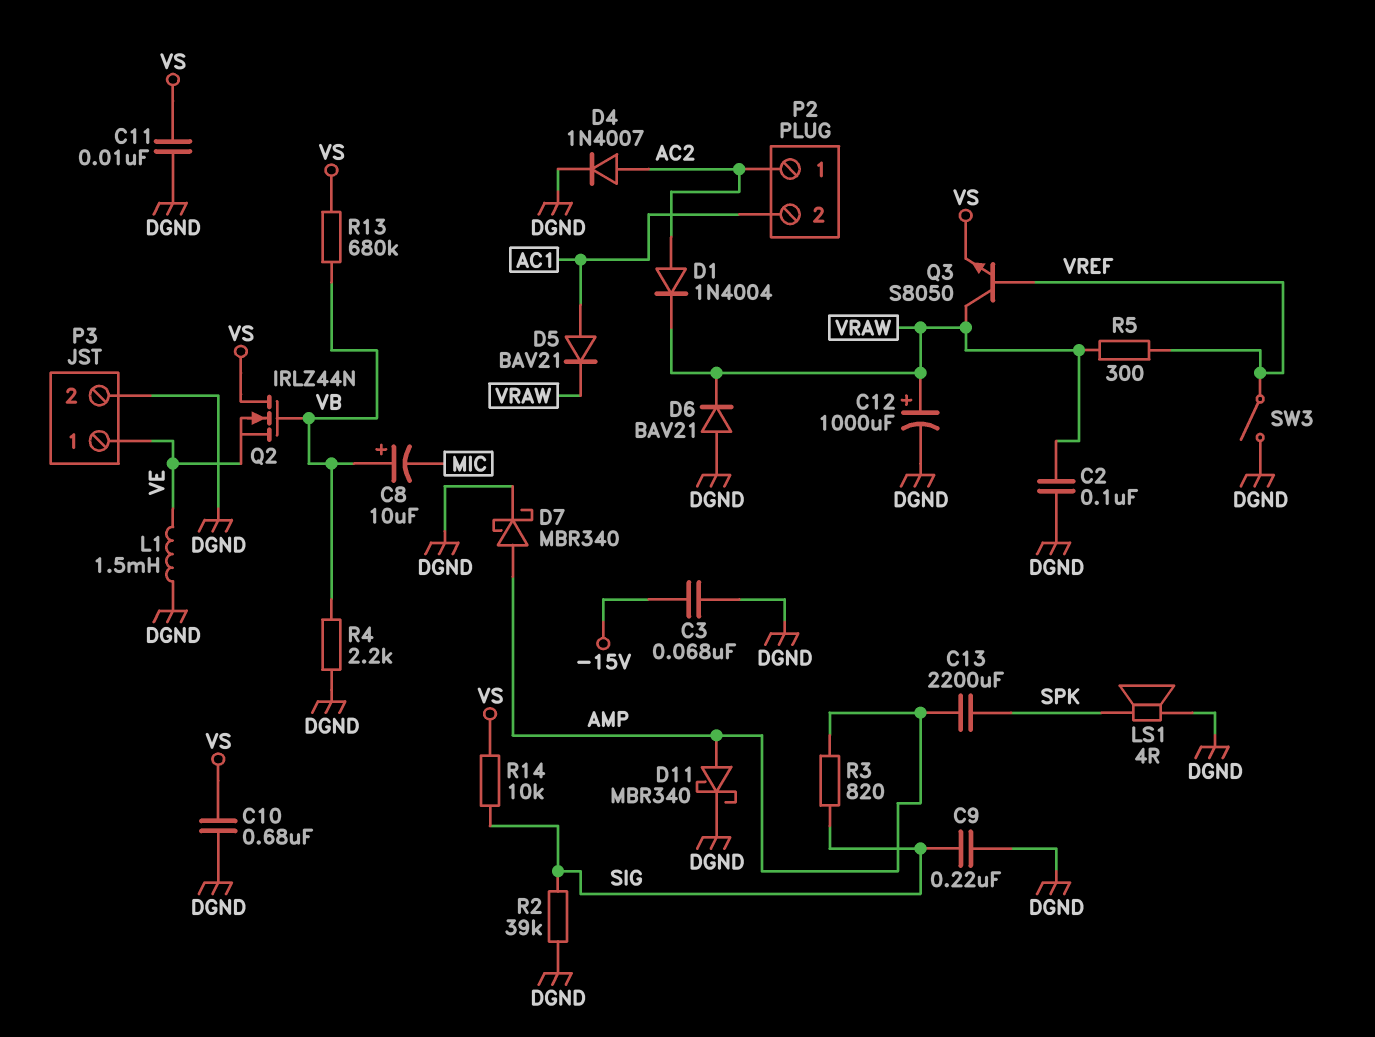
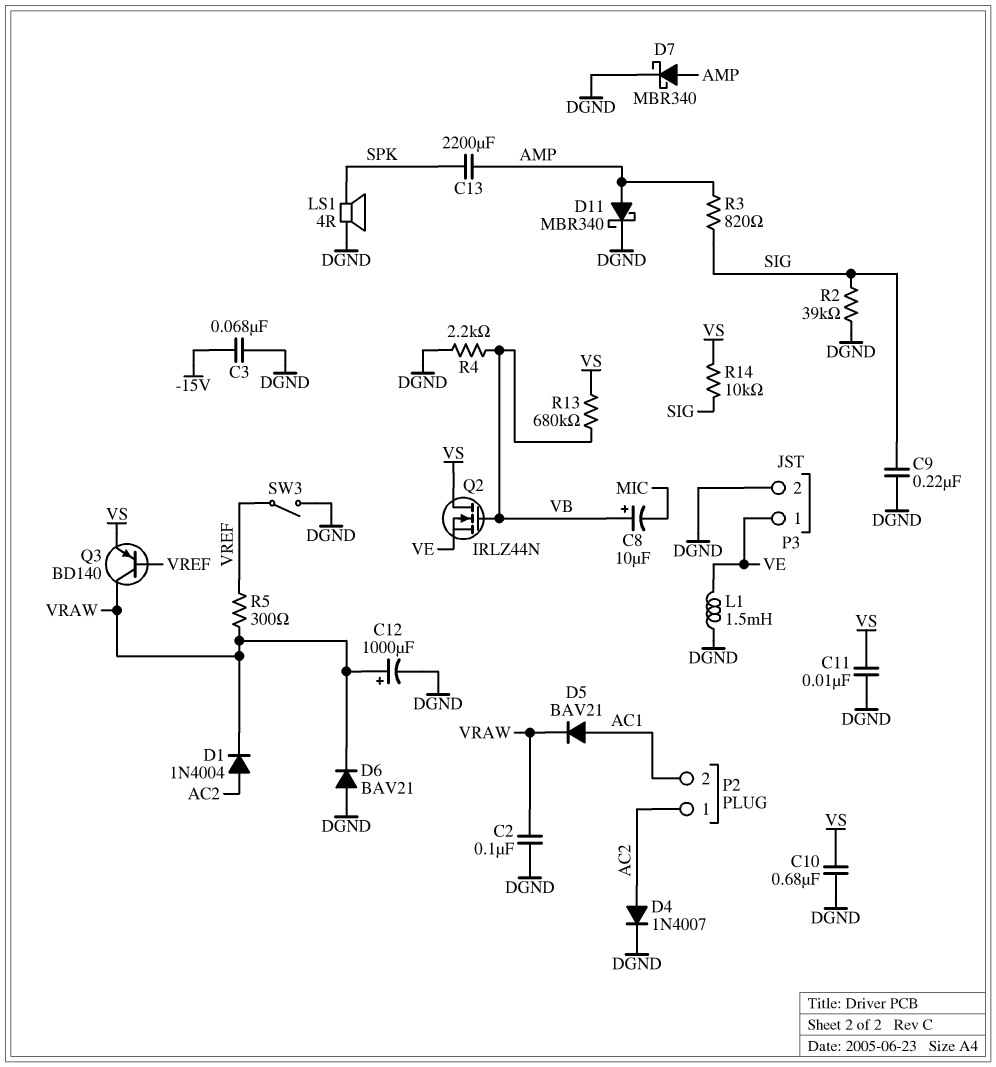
Q3: NPN S8050 (B VREF, C VRAW, E VS) -> PNP BD140 (B VREF, C VRAW, E VS)

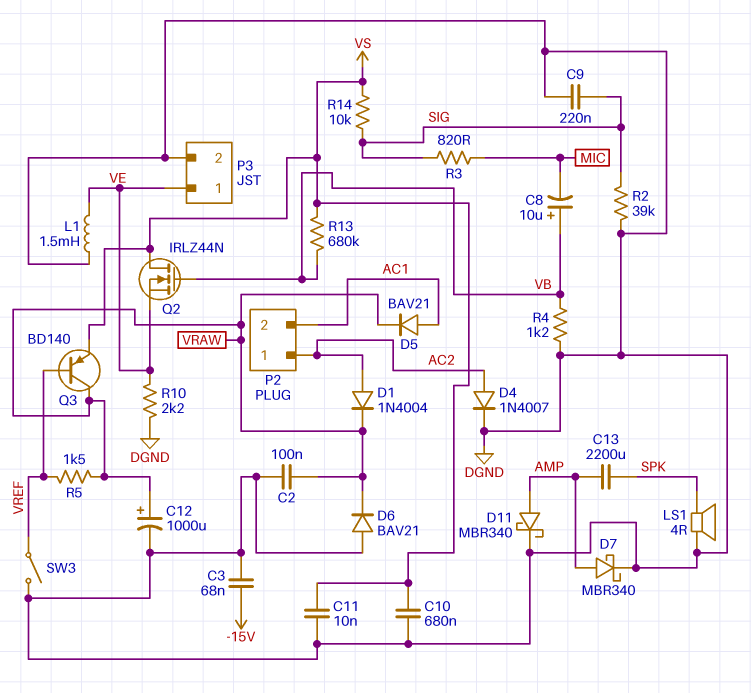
R3: 820 (AMP, SIG) -> 820 (MIC, SIG)
R4: 2.2k (DGND, VB) -> 1.2k (DGND, VB)
R5: 300 (VRAW, VREF) -> 1.5k (VRAW, VREF)
R10: none -> 2.2k (DGND, VE)

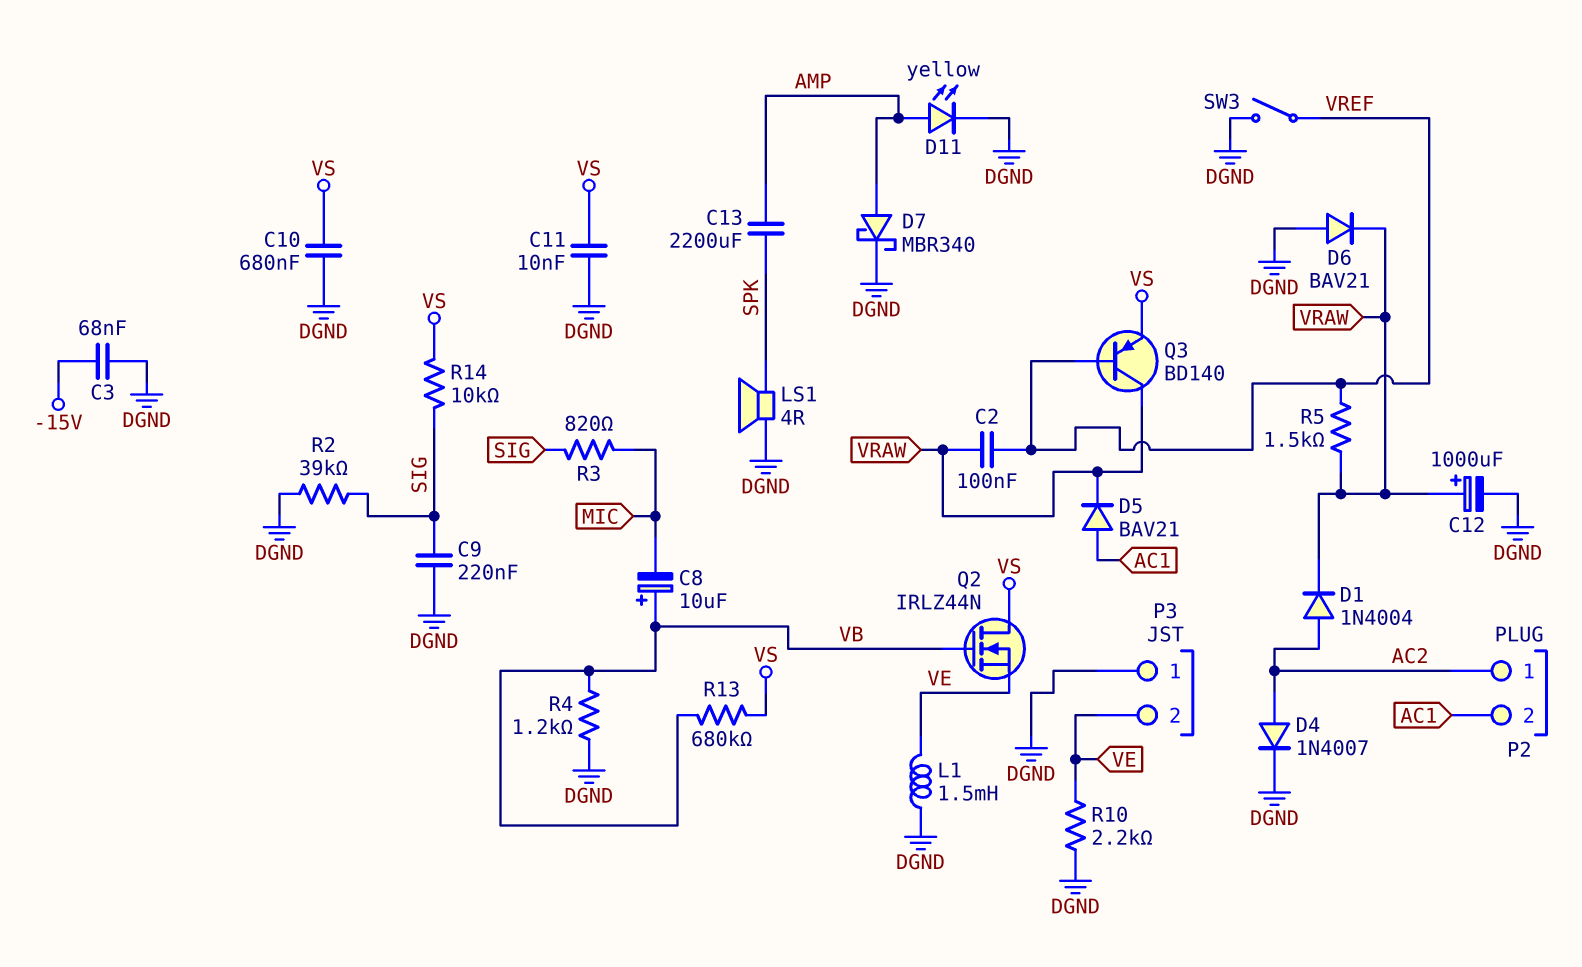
C2: 100nF (DGND, VRAW) -> 100nF (VRAW, VREF)
D11: schottky MBR340 (A AMP, K DGND) -> LED yellow (A AMP, K DGND)
P3 pin 1: VE -> DGND
P3 pin 2: DGND -> VE

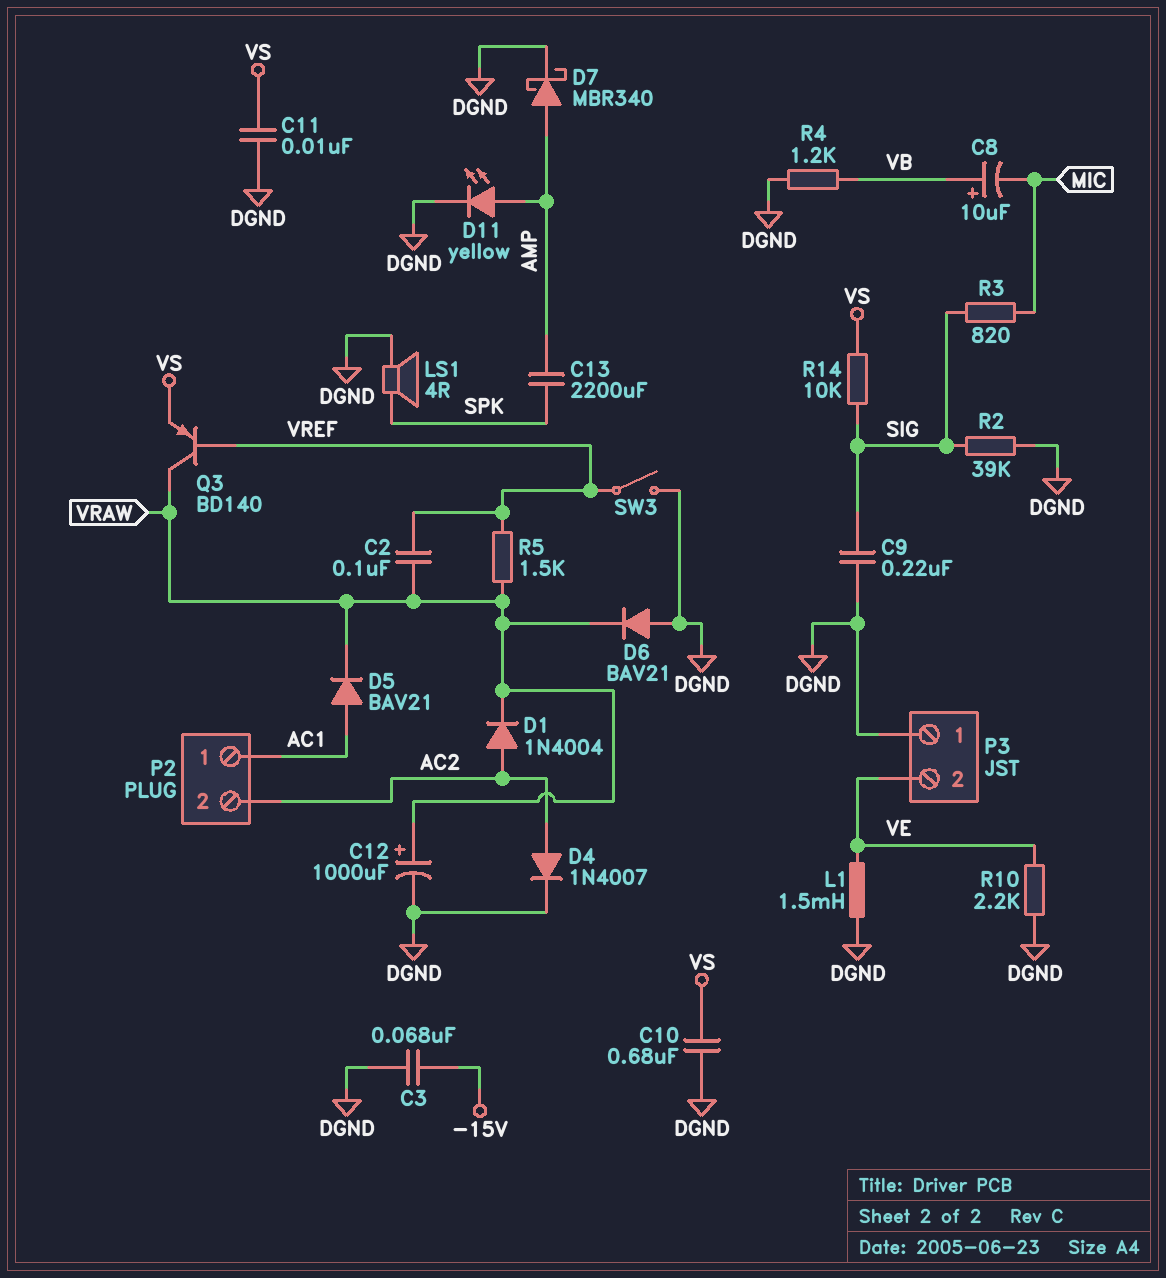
P2 pin 1: AC2 -> AC1
P2 pin 2: AC1 -> AC2
Q2: NMOS IRLZ44N (G VB, D VS, S VE) -> none
R13: 680k (VB, VS) -> none

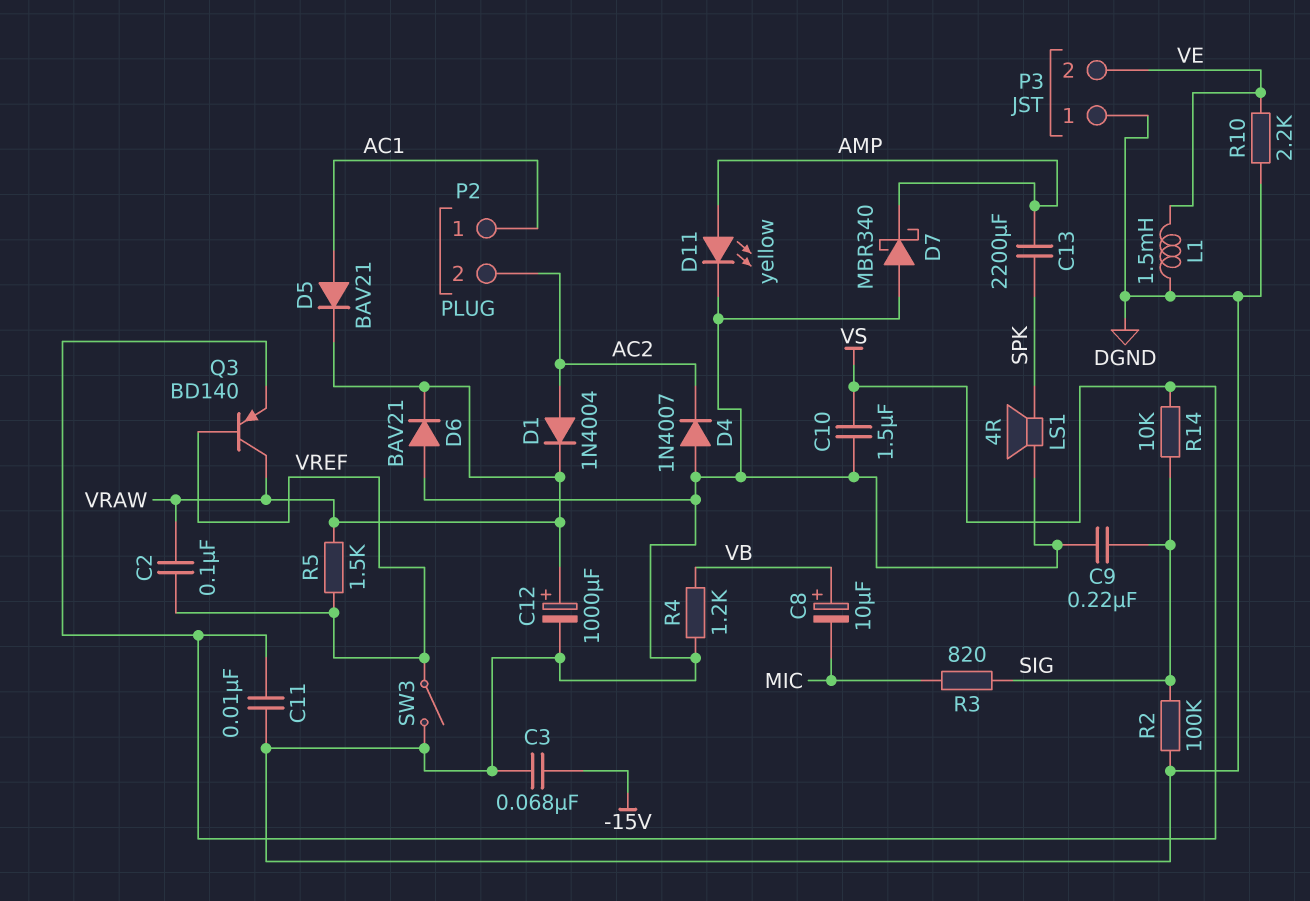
C10: 680nF (DGND, VS) -> 1.5uF (DGND, VS)
D4: diode 1N4007 (A AC2, K DGND) -> diode 1N4007 (A DGND, K AC2)
D7: schottky MBR340 (A AMP, K DGND) -> schottky MBR340 (A DGND, K AMP)
R2: 39k (DGND, SIG) -> 100k (DGND, SIG)

